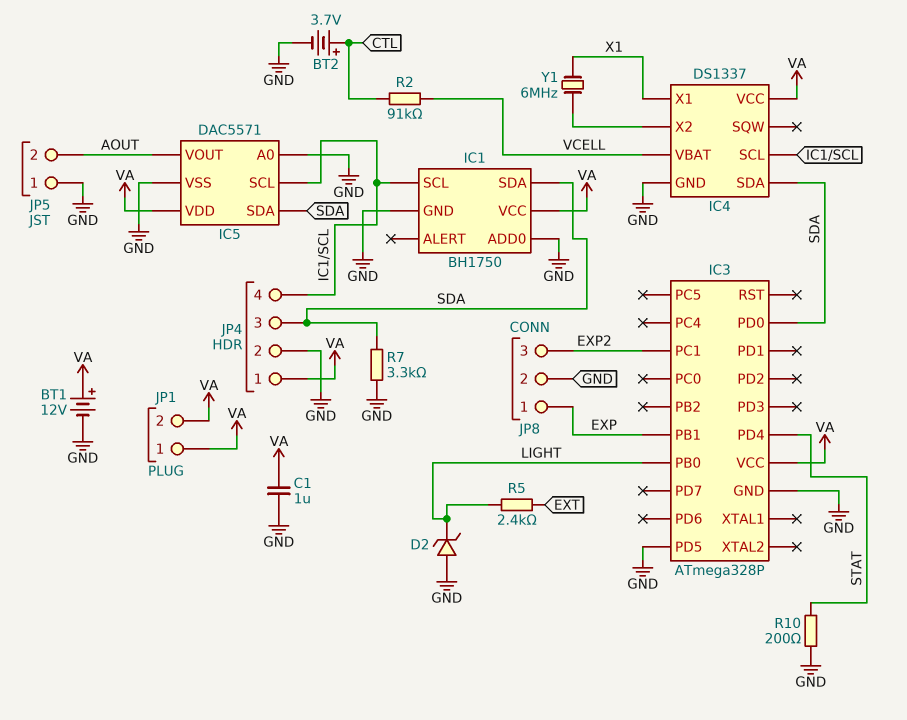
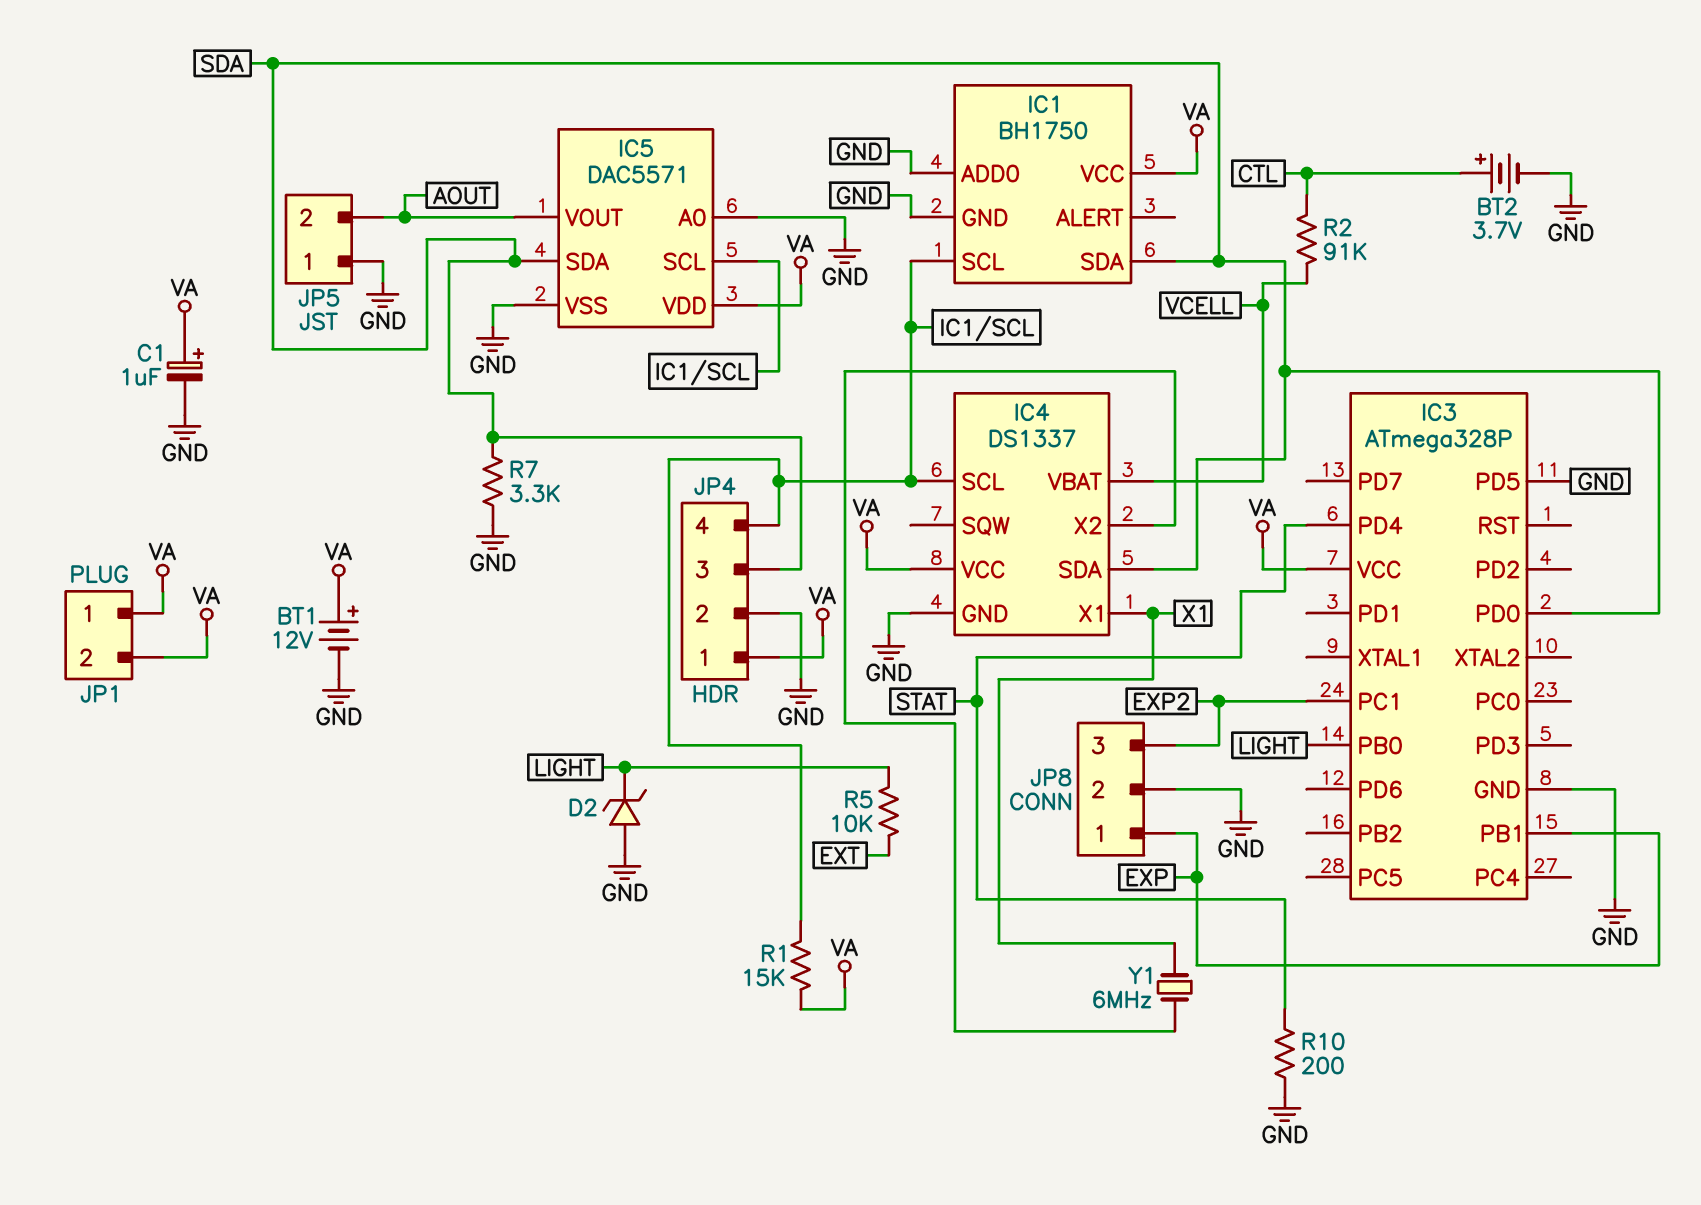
C1: 1uF (GND, VA) -> 1uF (plus VA, minus GND)
R1: none -> 15k (IC1/SCL, VA)
R5: 2.4k (EXT, LIGHT) -> 10k (EXT, LIGHT)

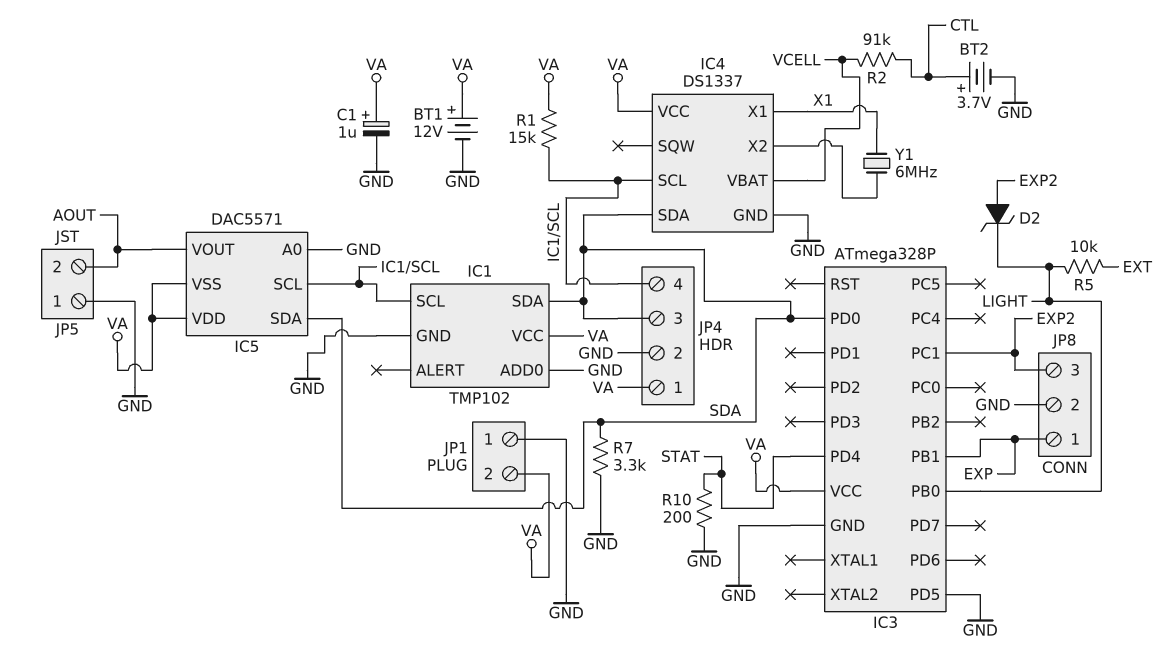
D2: zener (A GND, K LIGHT) -> zener (A EXP2, K LIGHT)
IC1: BH1750 -> TMP102
IC5 pin VSS: GND -> VA
JP1 pin 1: VA -> GND

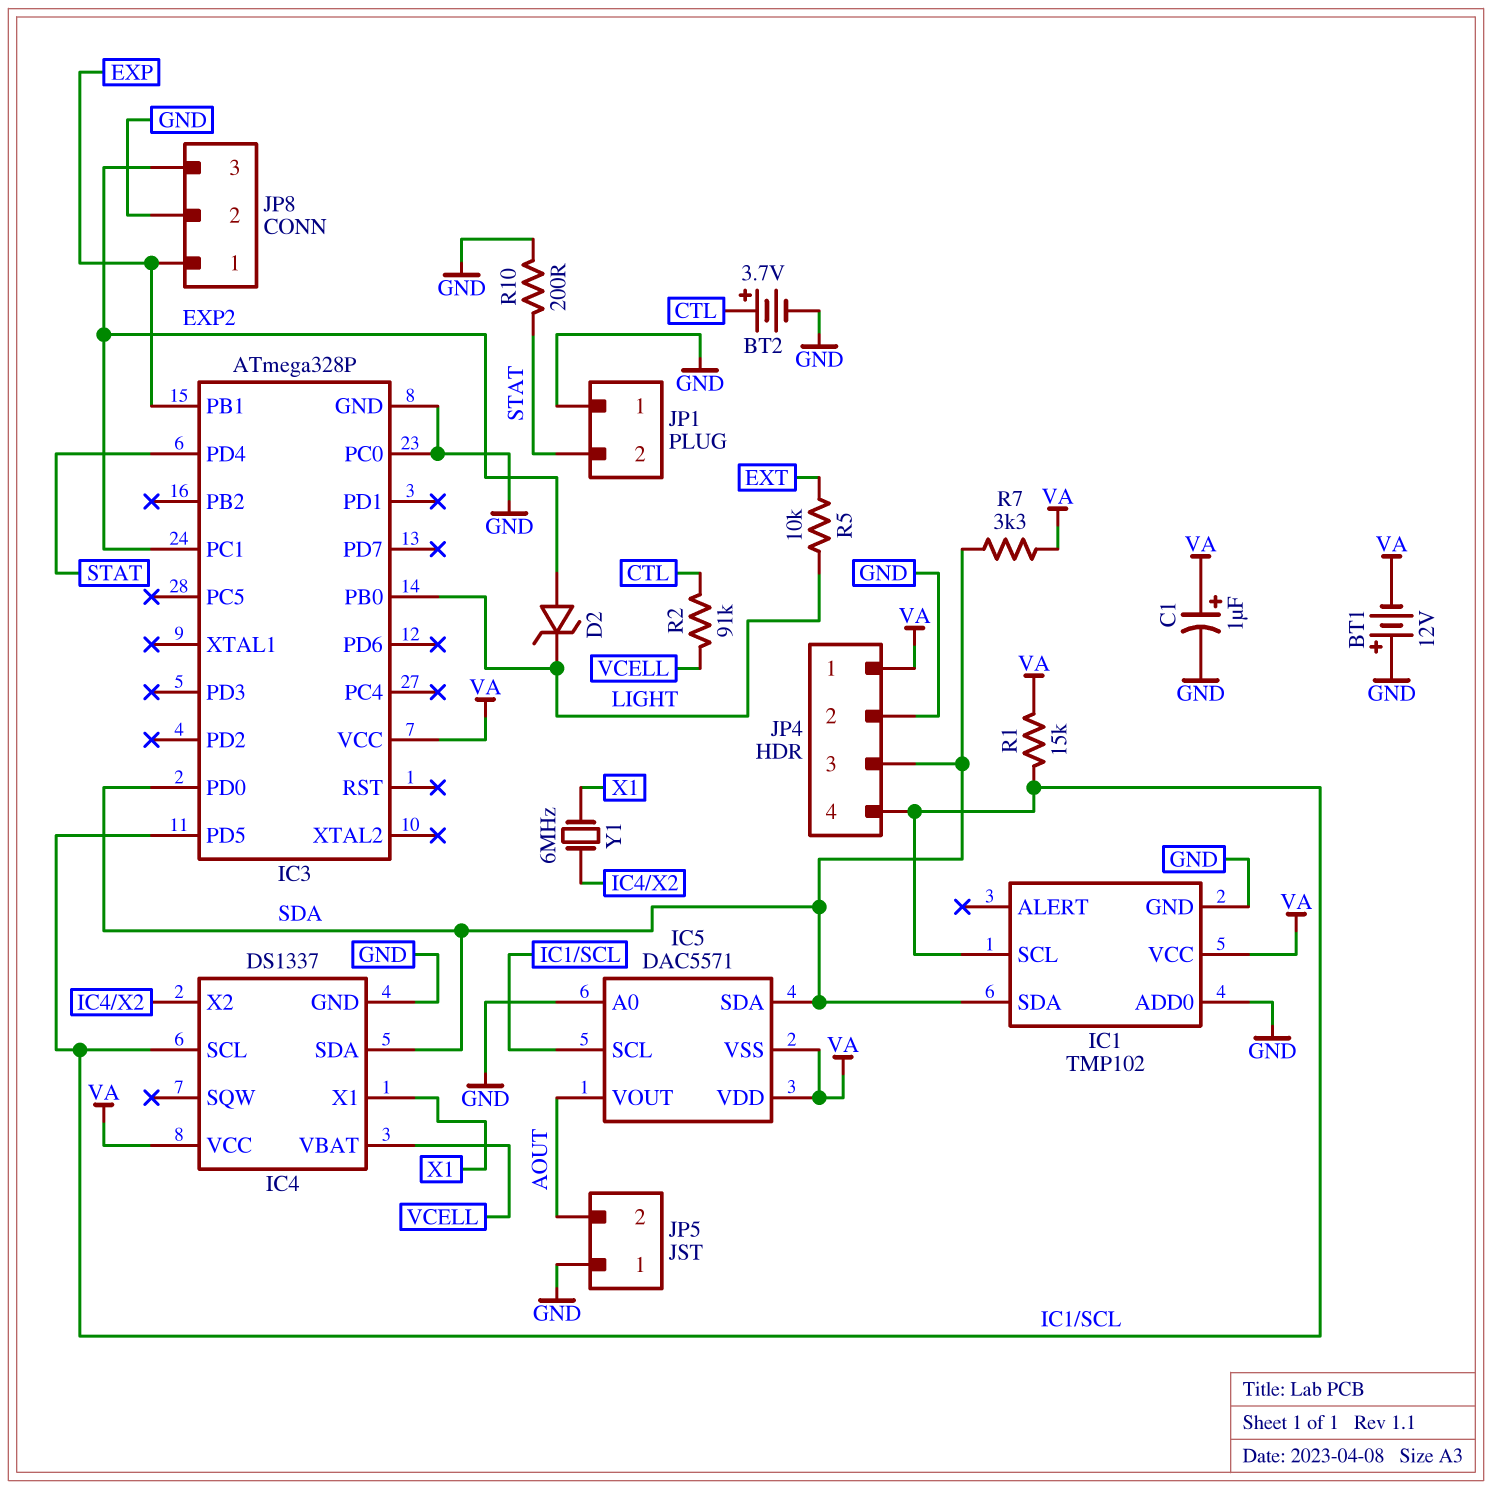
BT1: 12V (plus VA, minus GND) -> 12V (plus GND, minus VA)
IC3 pin PC0: none -> GND
IC3 pin PD5: GND -> IC1/SCL
JP1 pin 2: VA -> STAT
R7: 3.3k (GND, SDA) -> 3.3k (SDA, VA)

